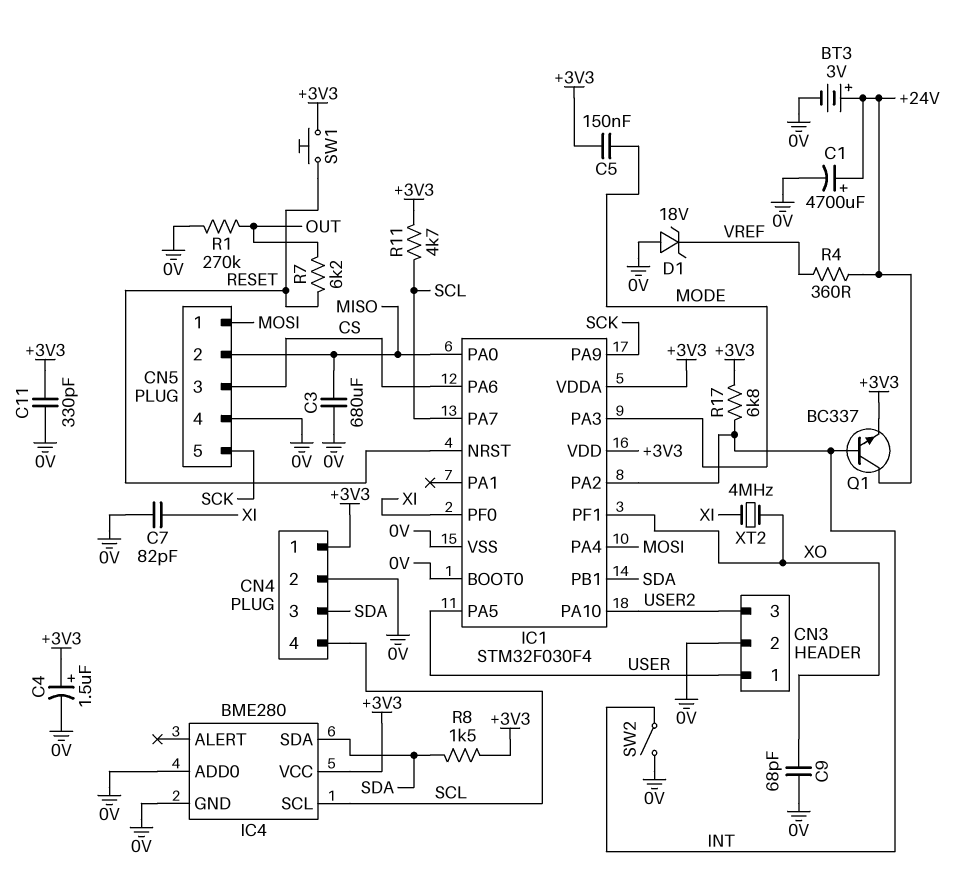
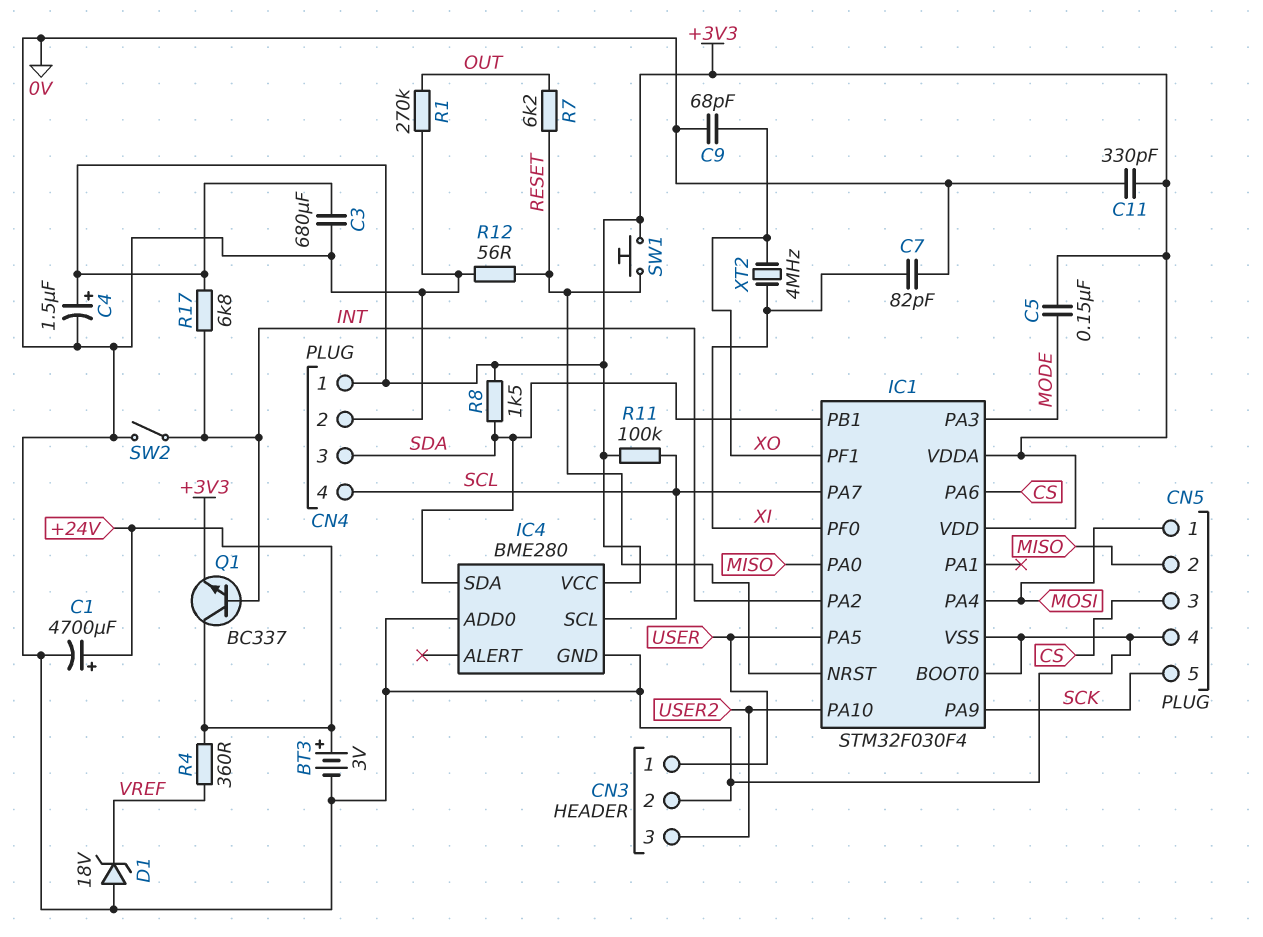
C3: 680uF (0V, MISO) -> 680uF (+3V3, 0V)
R11: 4.7k (+3V3, SCL) -> 100k (+3V3, SCL)
R12: none -> 56 (0V, RESET)

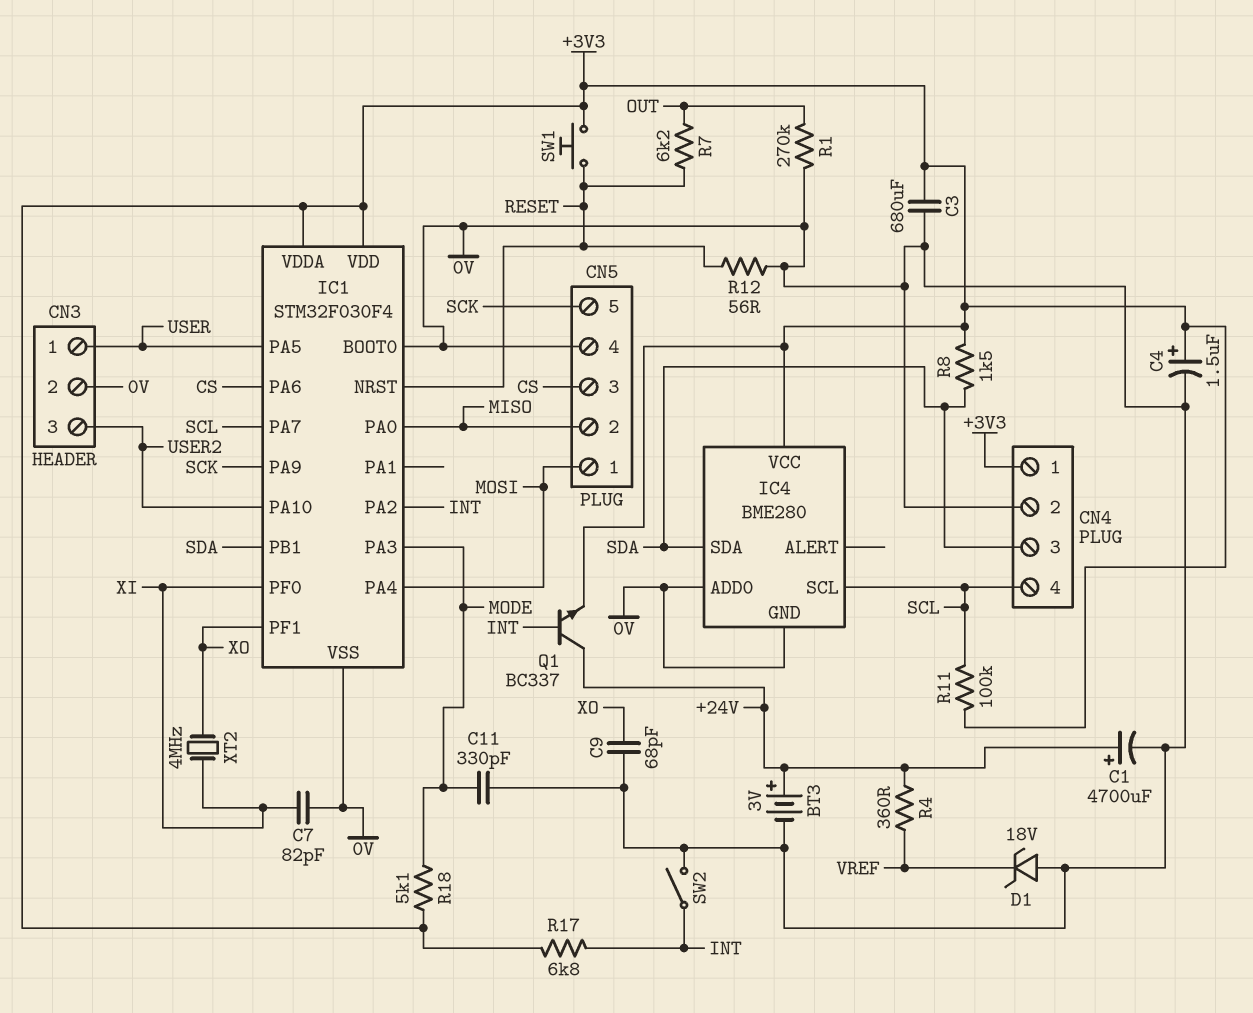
C5: 150nF (+3V3, MODE) -> none
C11: 330pF (+3V3, 0V) -> 330pF (0V, MODE)
R18: none -> 5.1k (+3V3, MODE)

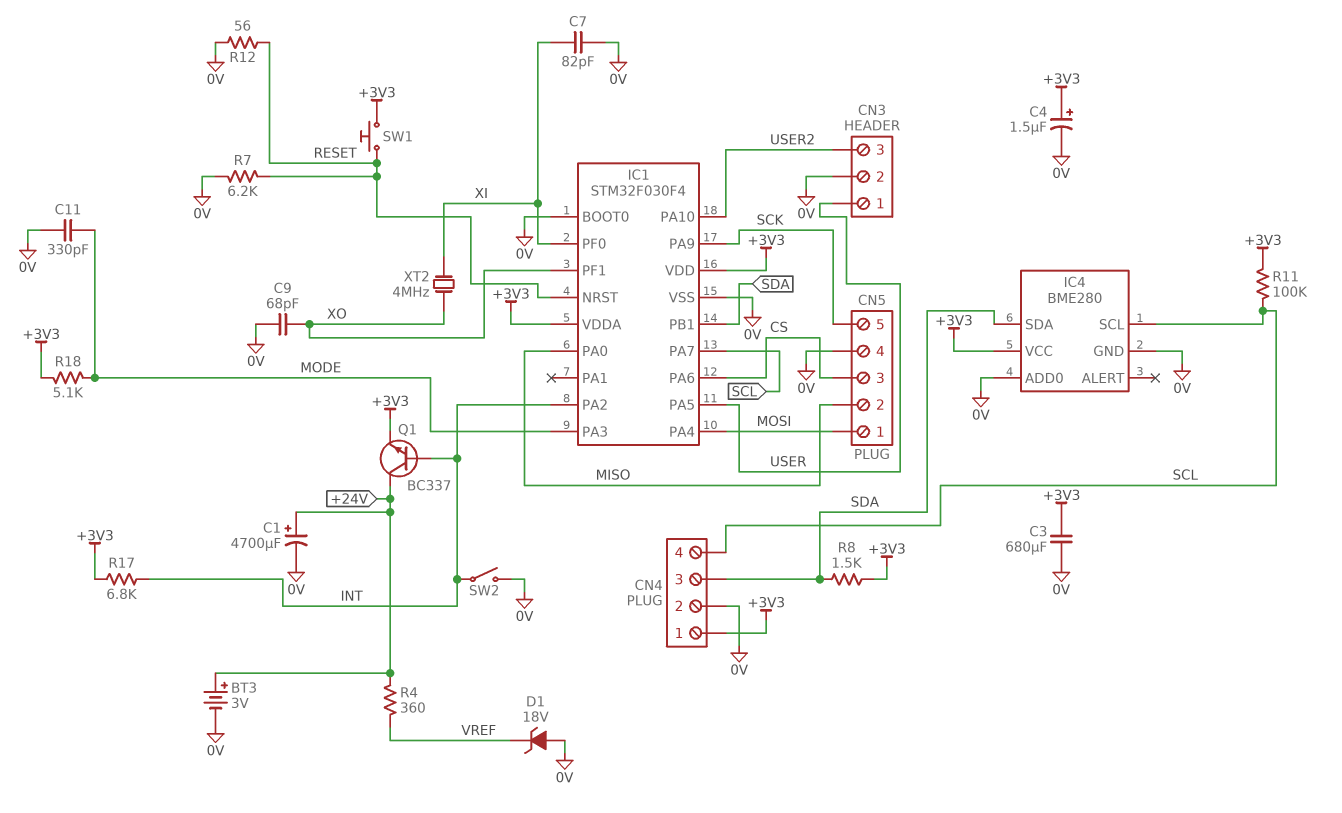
R1: 270k (0V, OUT) -> none
R7: 6.2k (OUT, RESET) -> 6.2k (0V, RESET)

